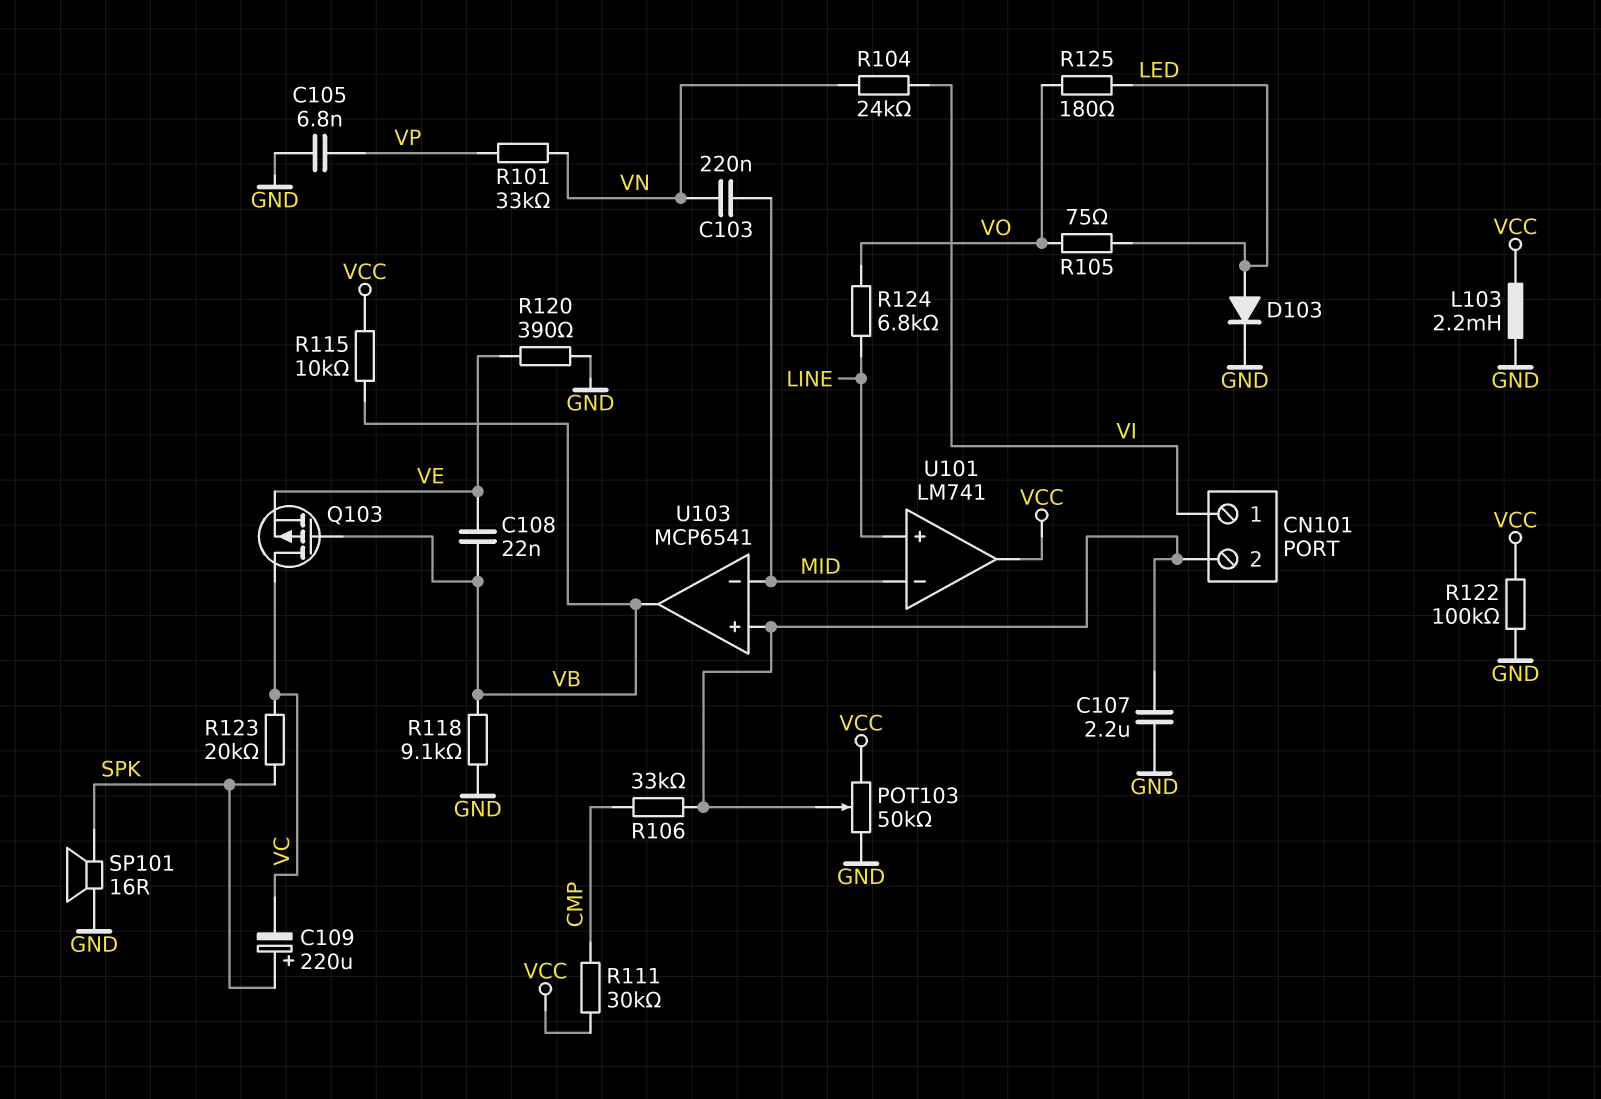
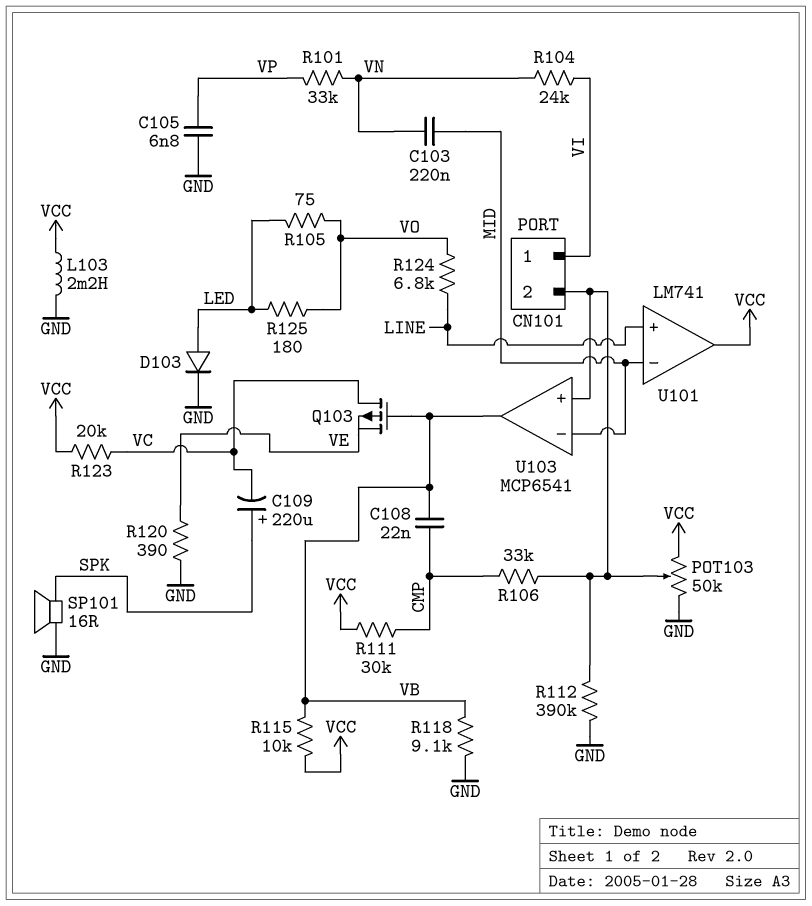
C107: 2.2uF (CN101/2, GND) -> none
C108: 22nF (VB, VE) -> 22nF (CMP, VB)
R112: none -> 390k (CN101/2, GND)
R122: 100k (GND, VCC) -> none
R123: 20k (SPK, VC) -> 20k (VC, VCC)

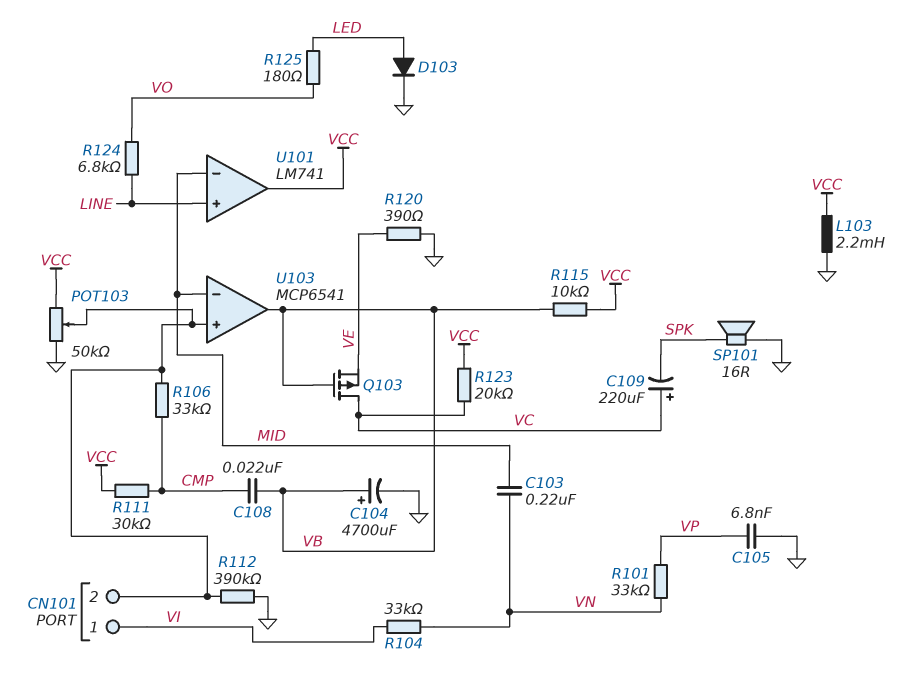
C104: none -> 4700uF (plus VB, minus GND)
C109: 220uF (plus SPK, minus VC) -> 220uF (plus VC, minus SPK)
R104: 24k (VI, VN) -> 33k (VI, VN)
R105: 75 (LED, VO) -> none
R118: 9.1k (GND, VB) -> none

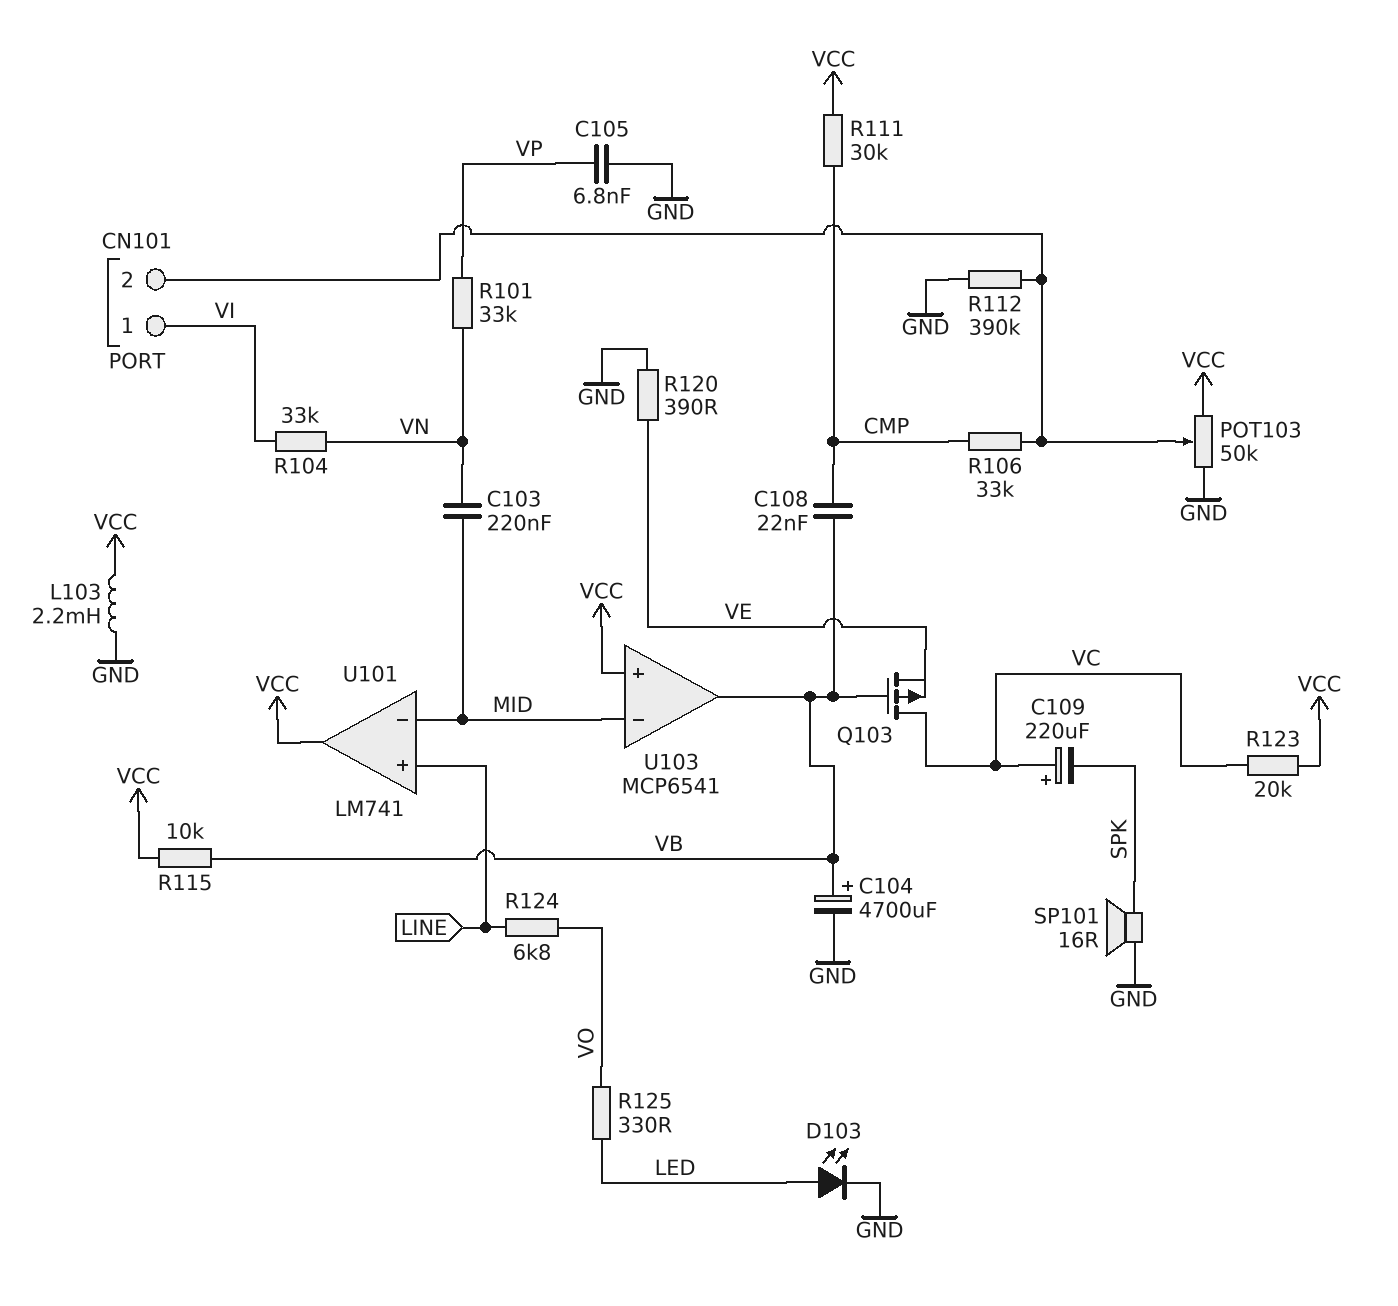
D103: diode (A LED, K GND) -> LED (A LED, K GND)
R125: 180 (LED, VO) -> 330 (LED, VO)
U103 pin in+: CN101/2 -> VCC

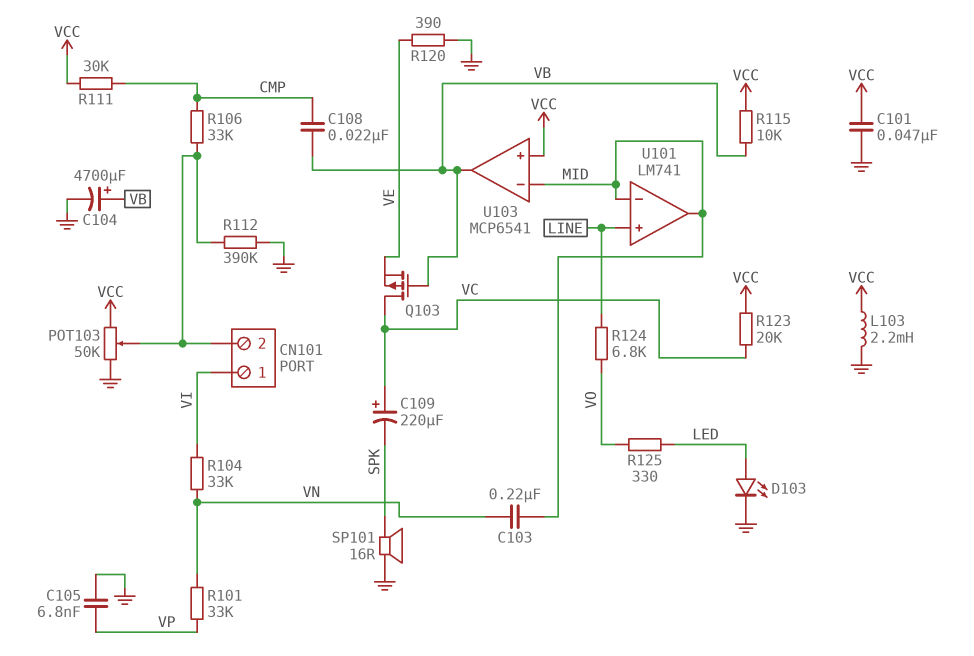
C101: none -> 47nF (GND, VCC)
U101 pin out: VCC -> MID

